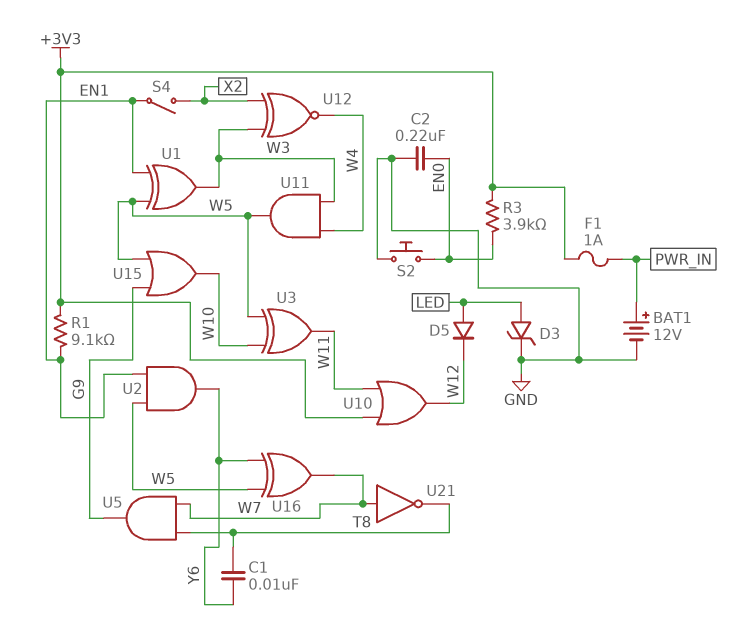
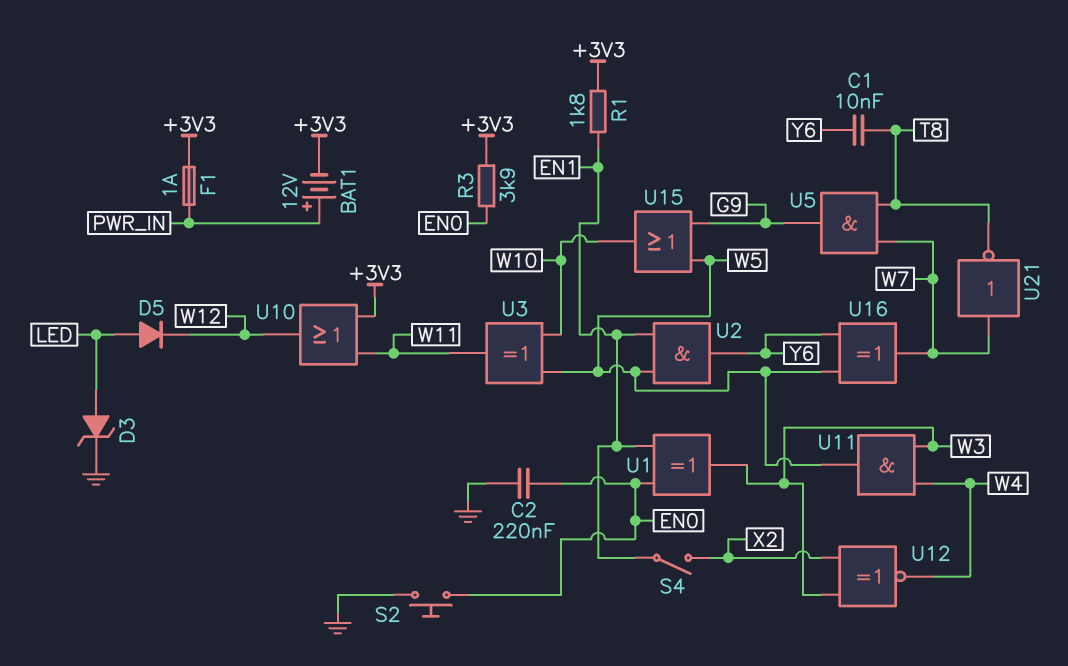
BAT1: 12V (plus PWR_IN, minus GND) -> 12V (plus PWR_IN, minus +3V3)
R1: 9.1k (+3V3, EN1) -> 1.8k (+3V3, EN1)
U1: XOR (in EN1, in W5, out W3) -> XOR (in EN0, in EN1, out W3)

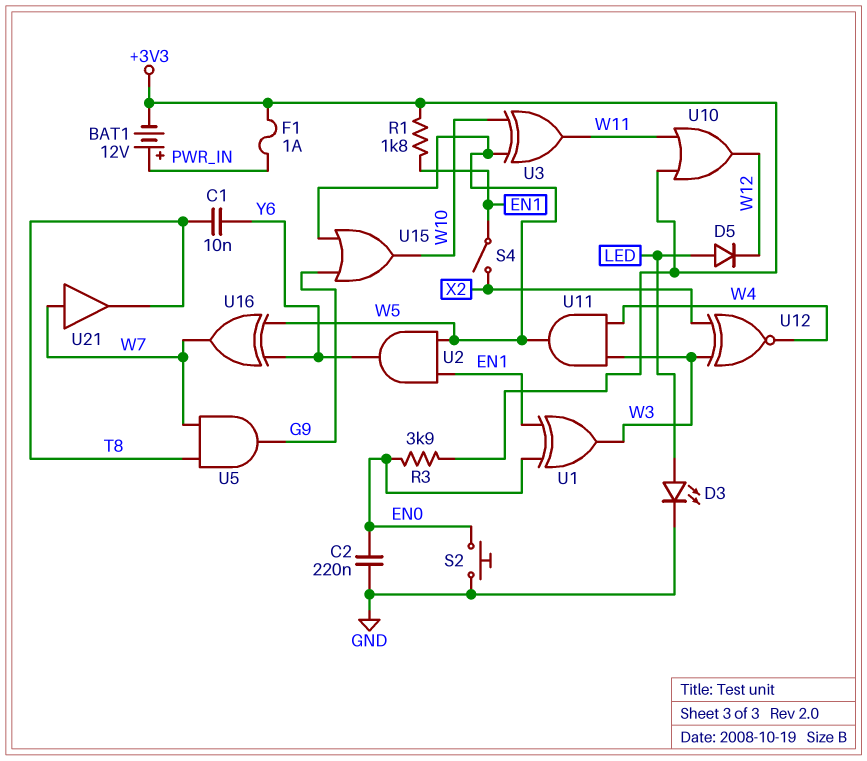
D3: zener (A LED, K GND) -> LED (A LED, K GND)
U21: NOT (in W7, out T8) -> buffer (in W7, out T8)

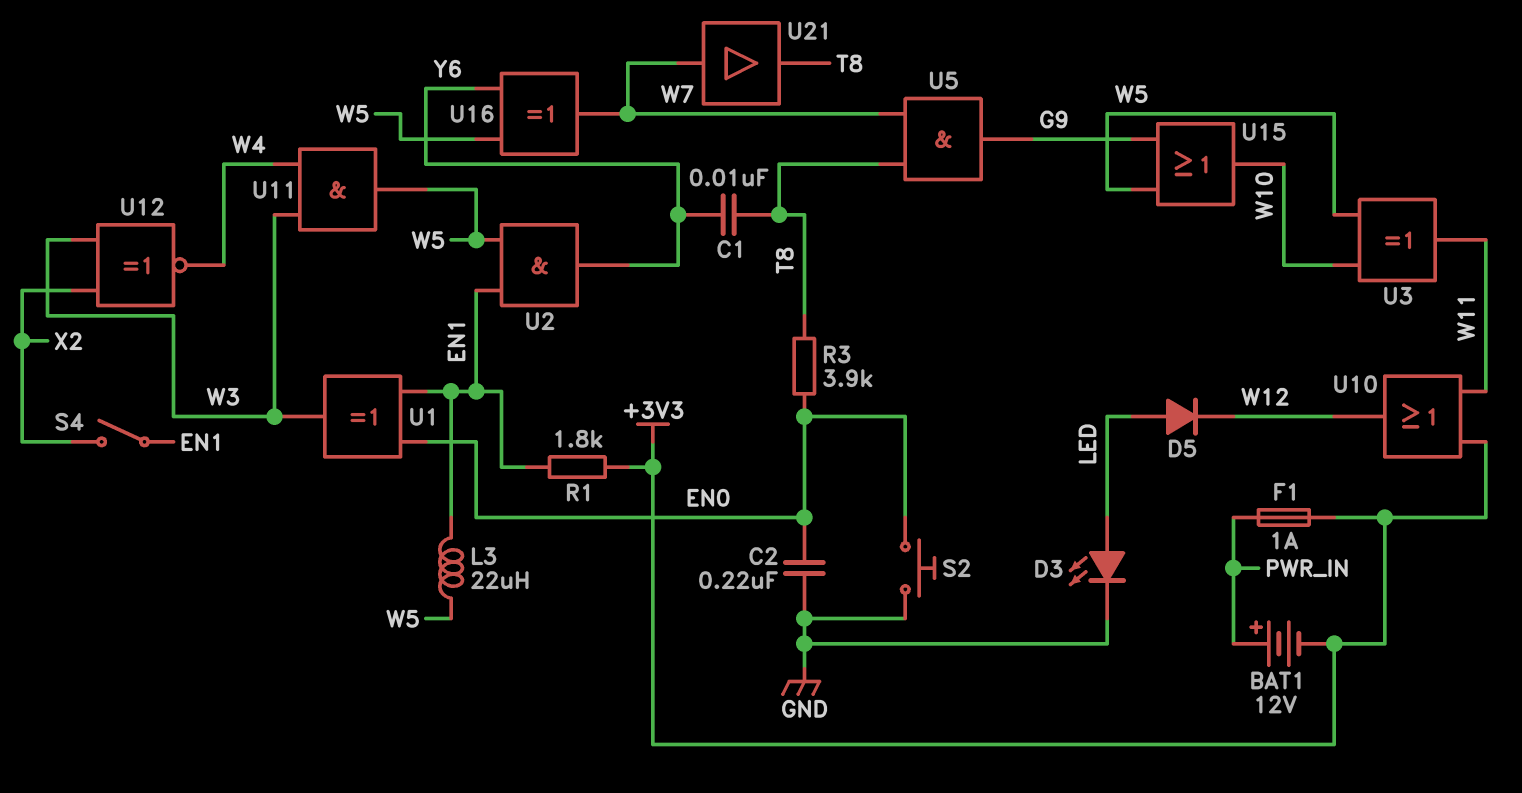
L3: none -> 22uH (EN1, W5)
R3: 3.9k (+3V3, EN0) -> 3.9k (EN0, T8)

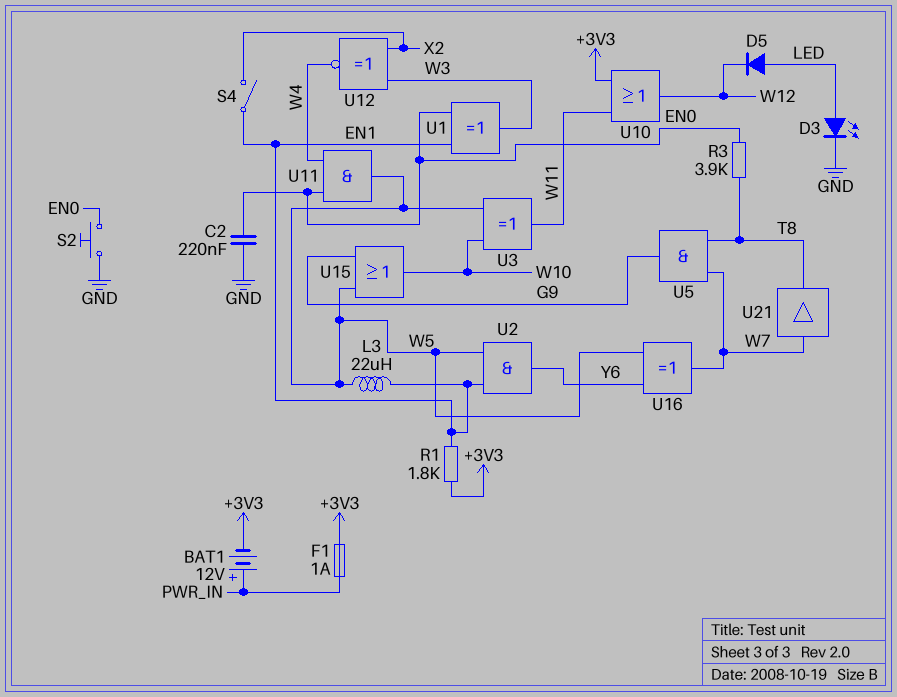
C1: 10nF (T8, Y6) -> none
U11: AND (in W3, in W4, out W5) -> AND (in EN0, in W4, out W5)

